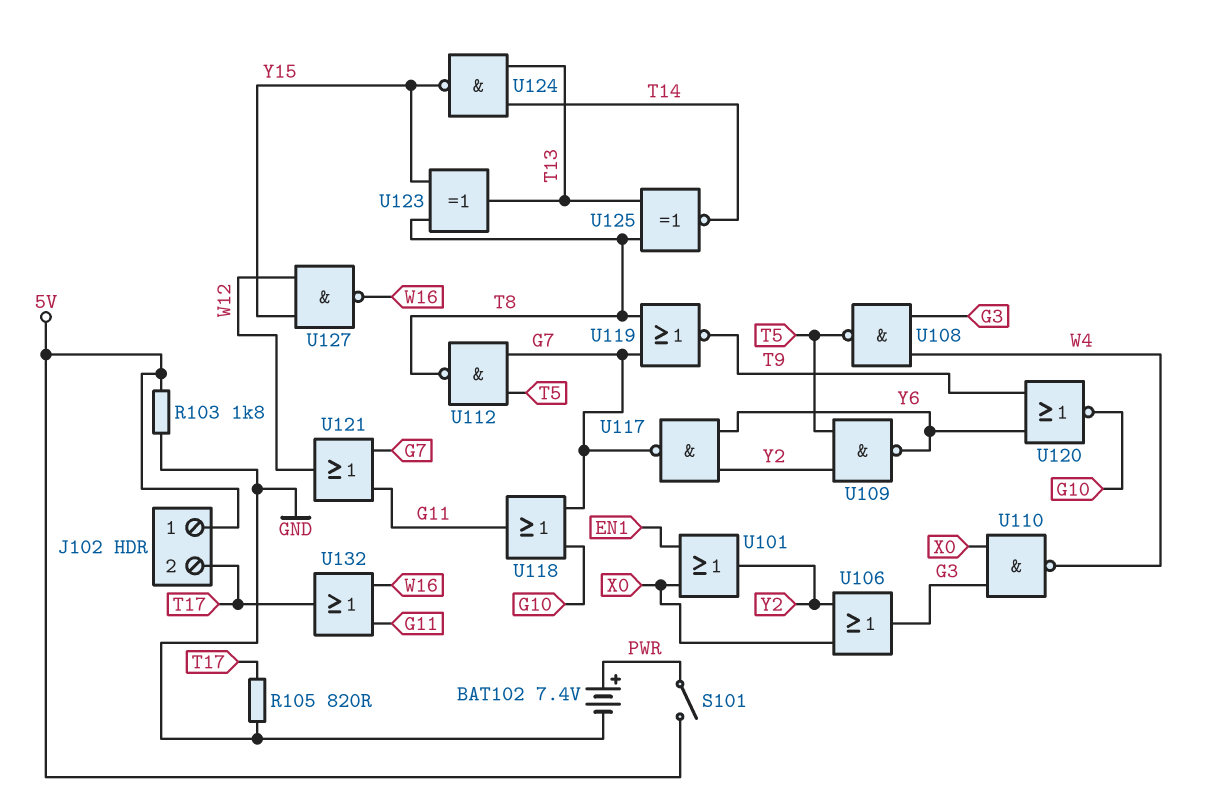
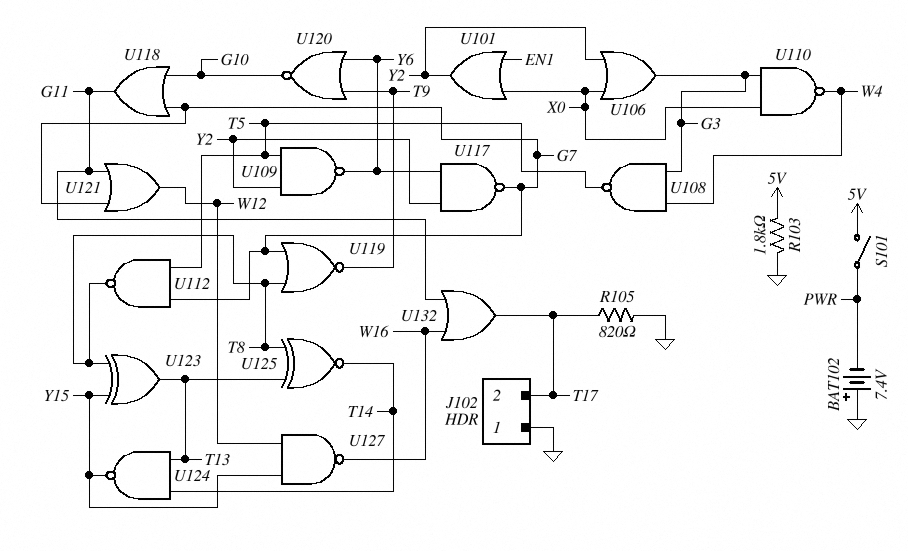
BAT102: 7.4V (plus PWR, minus GND) -> 7.4V (plus GND, minus PWR)
J102 pin 1: 5V -> GND

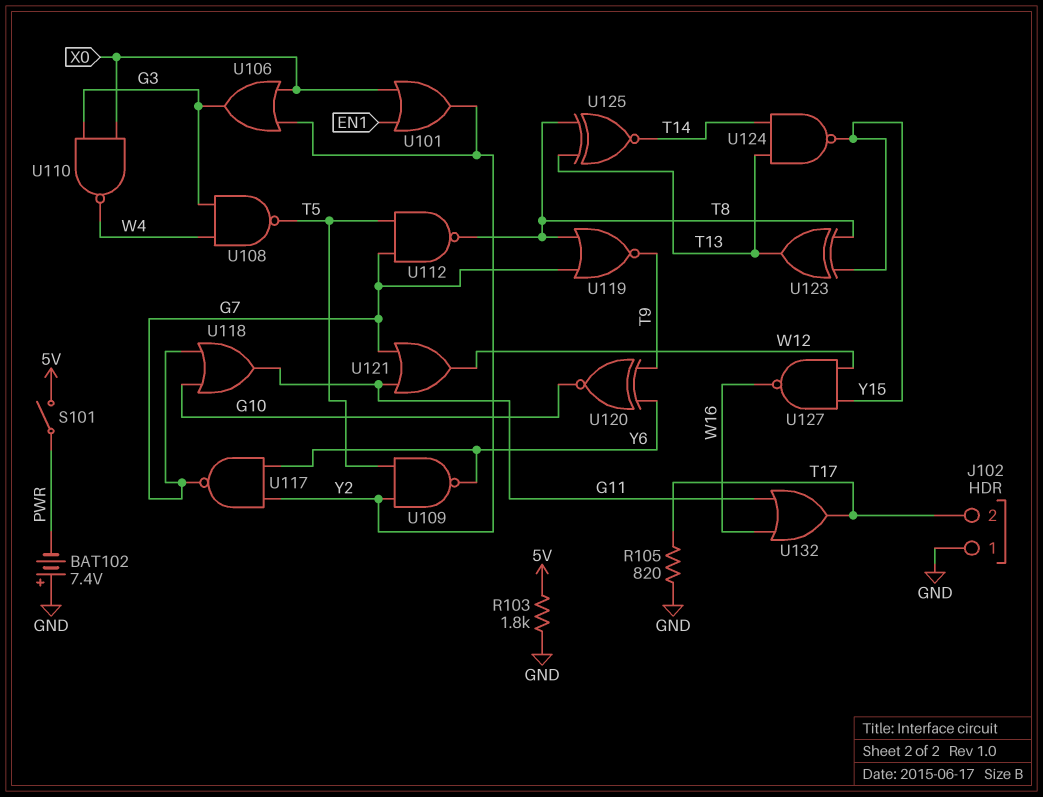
U120: NOR (in T9, in Y6, out G10) -> XNOR (in T9, in Y6, out G10)

